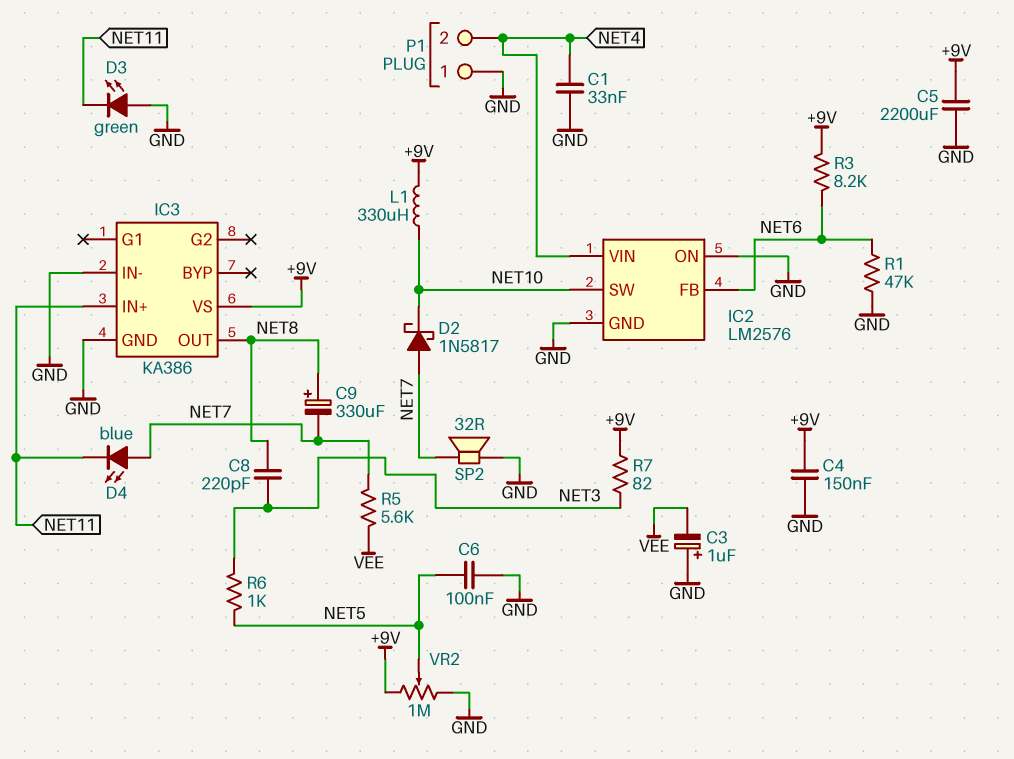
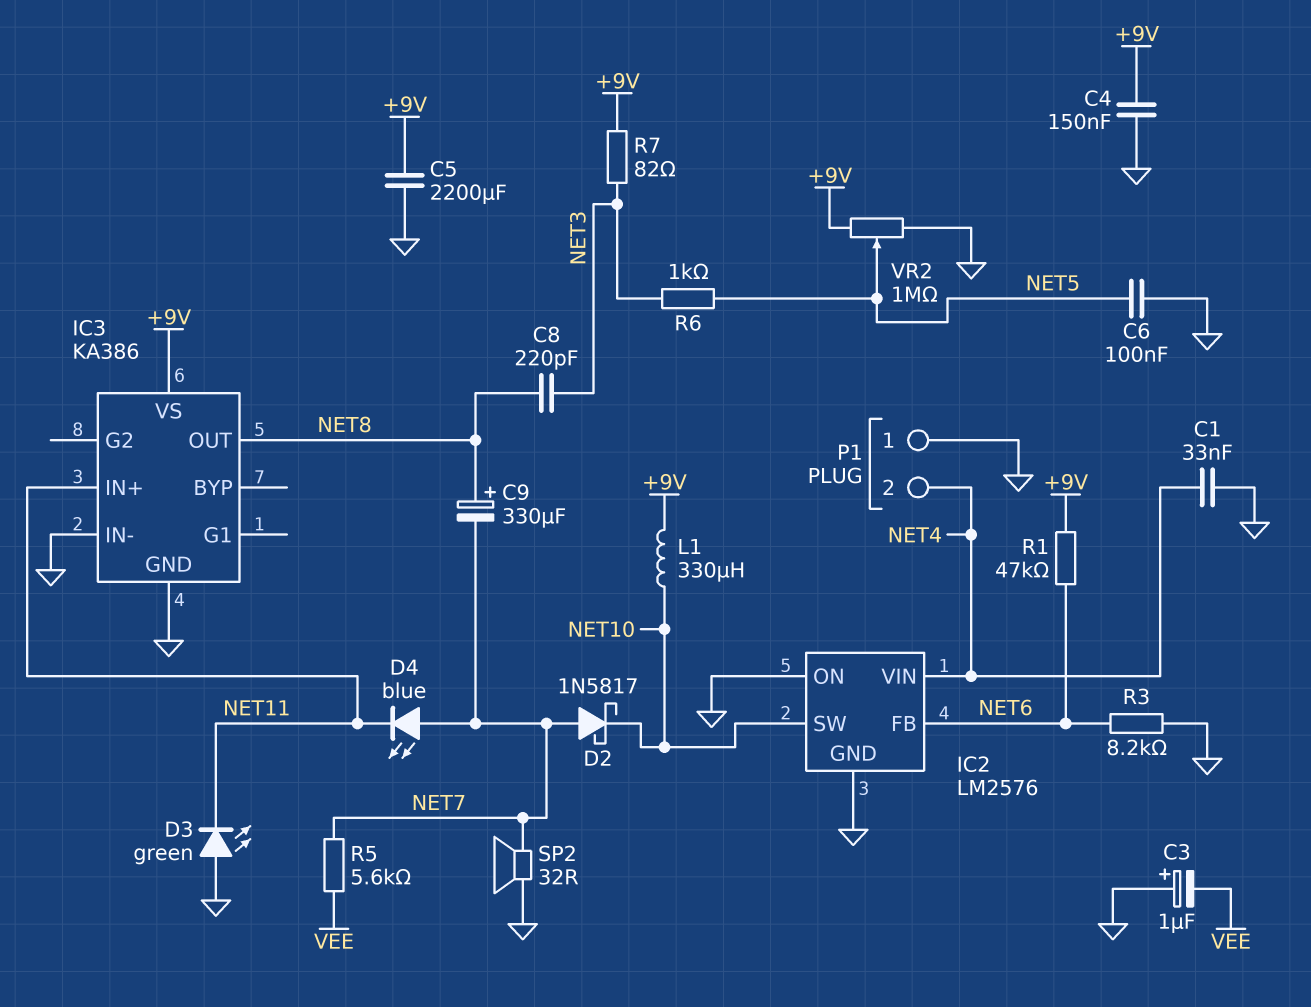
R1: 47k (GND, NET6) -> 47k (+9V, NET6)
R3: 8.2k (+9V, NET6) -> 8.2k (GND, NET6)

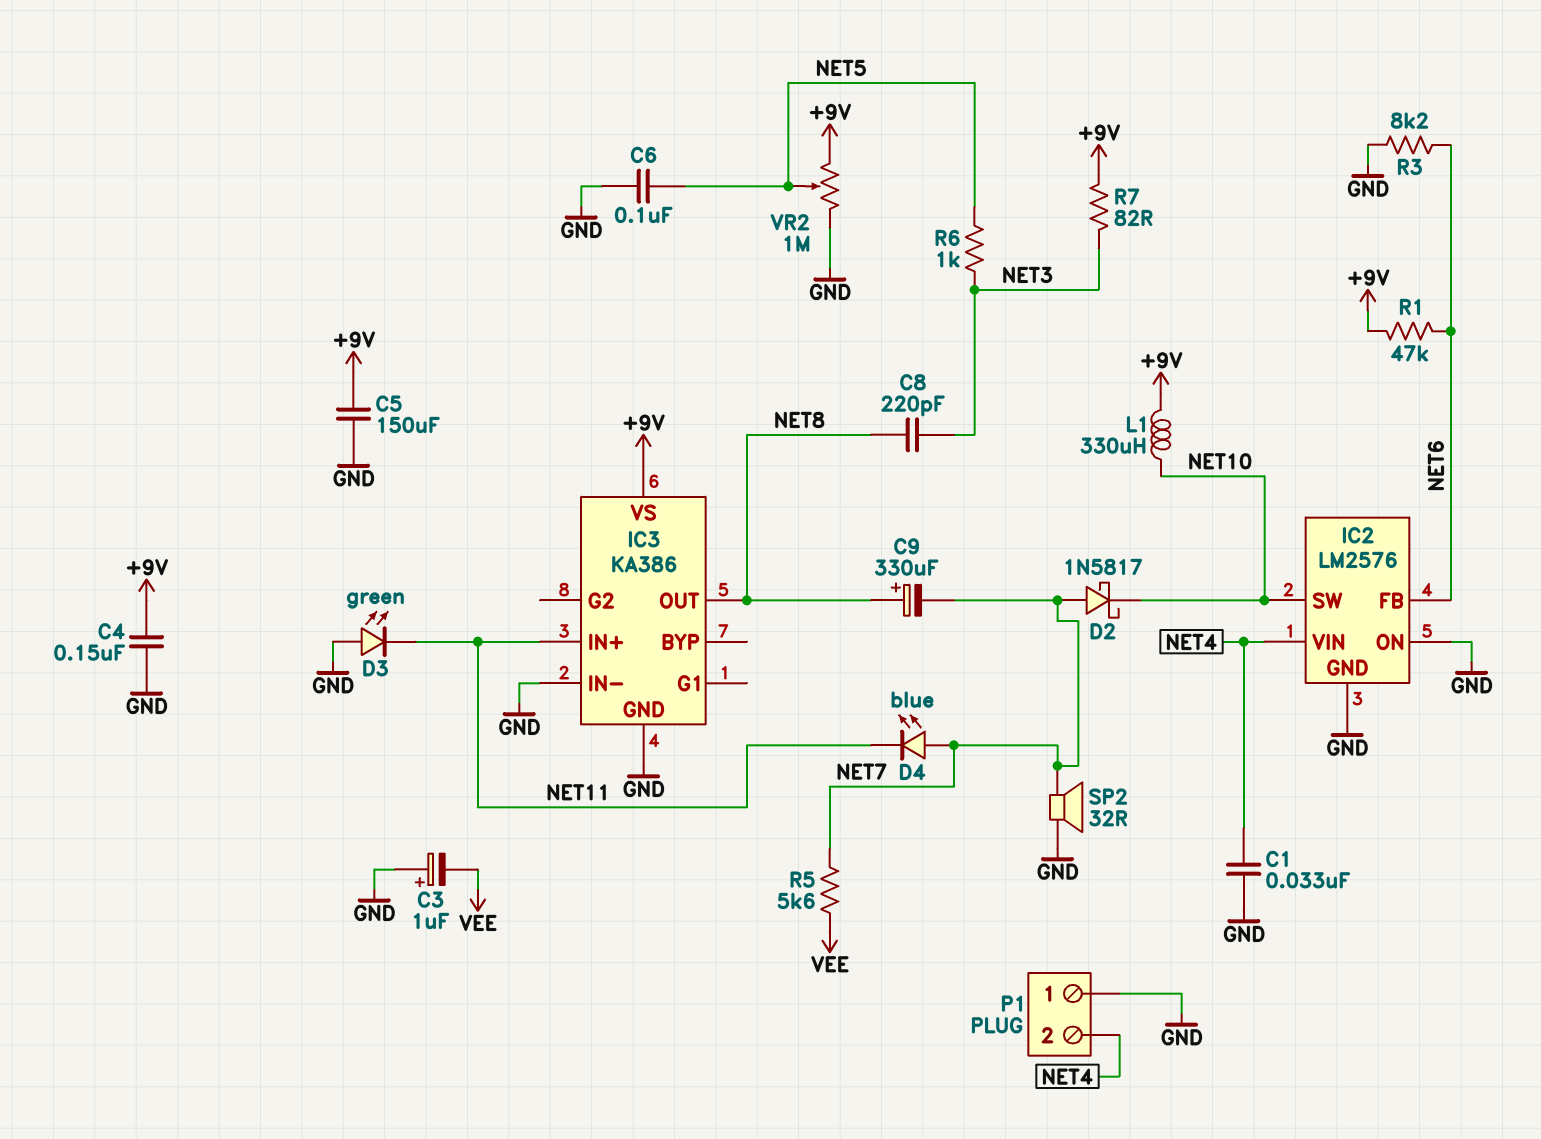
C5: 2200uF (+9V, GND) -> 150uF (+9V, GND)

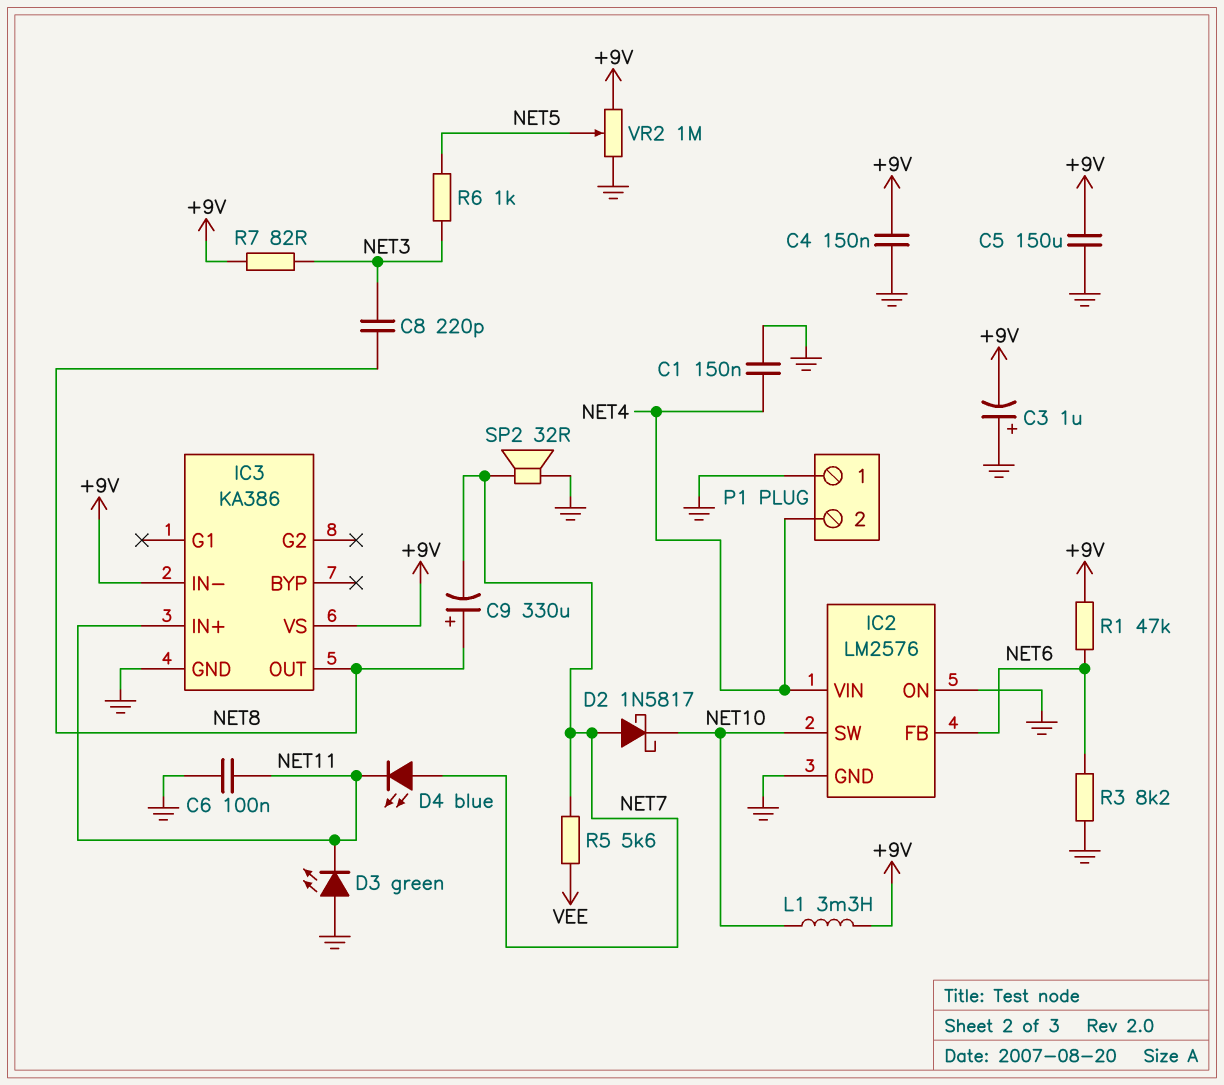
C1: 33nF (GND, NET4) -> 150nF (GND, NET4)
C3: 1uF (plus GND, minus VEE) -> 1uF (plus GND, minus +9V)
C6: 100nF (GND, NET5) -> 100nF (GND, NET11)
IC3 pin IN-: GND -> +9V
L1: 330uH (+9V, NET10) -> 3.3mH (+9V, NET10)

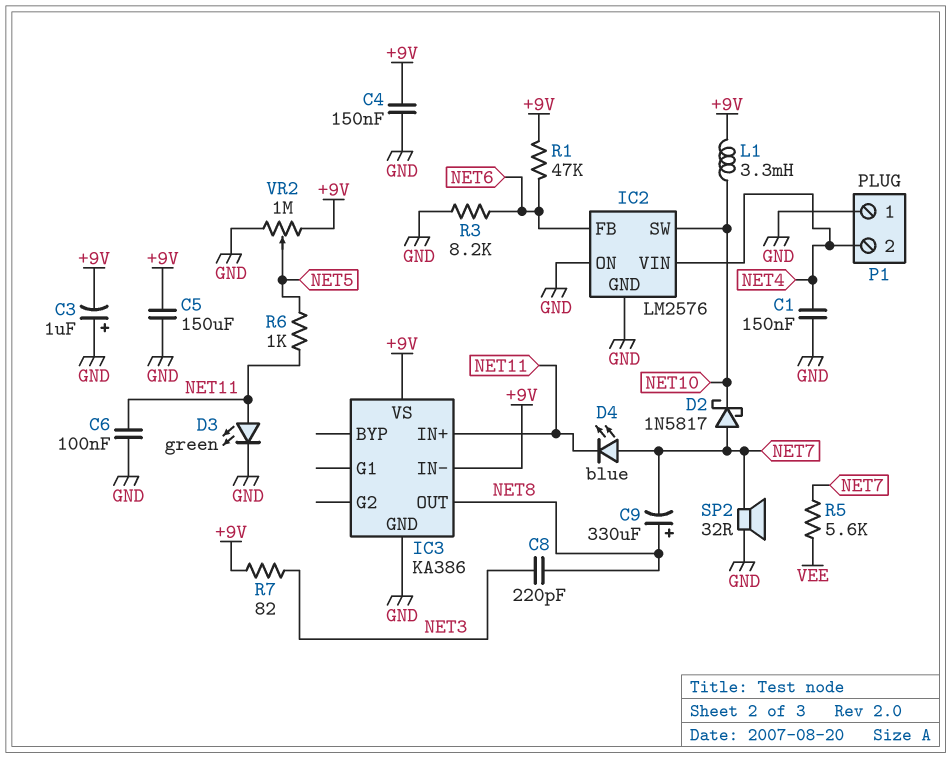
D3: LED green (A GND, K NET11) -> LED green (A NET11, K GND)
R6: 1k (NET3, NET5) -> 1k (NET5, NET11)

